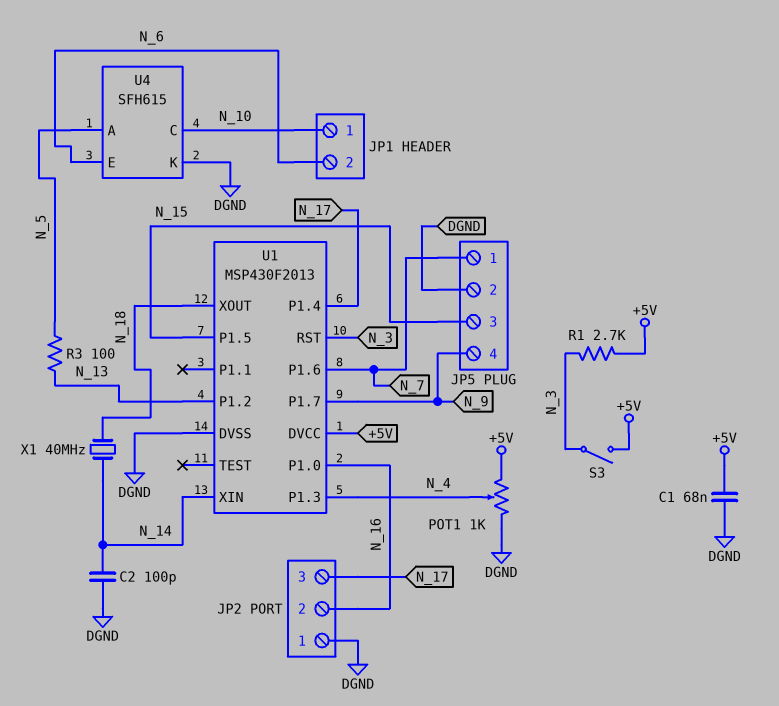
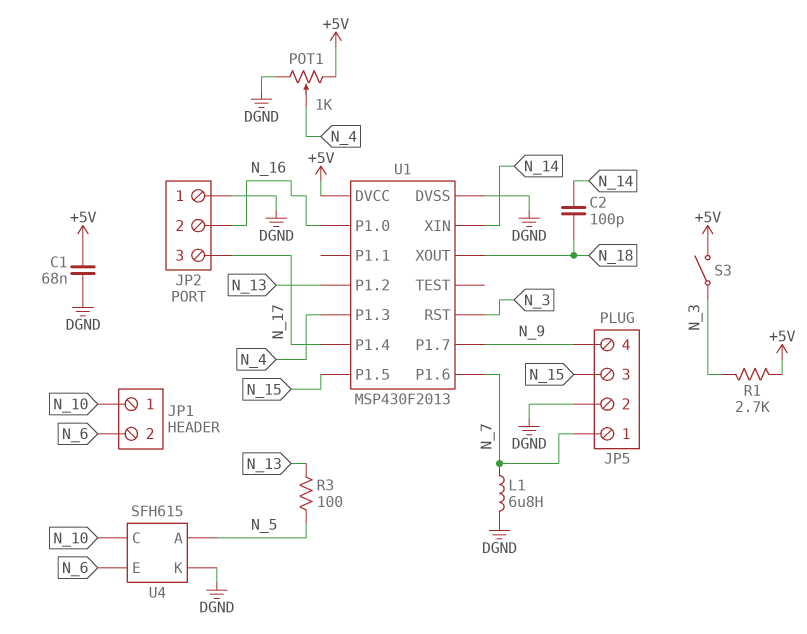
C2: 100pF (DGND, N_14) -> 100pF (N_14, N_18)
L1: none -> 6.8uH (DGND, N_7)
X1: 40MHz (N_14, N_18) -> none

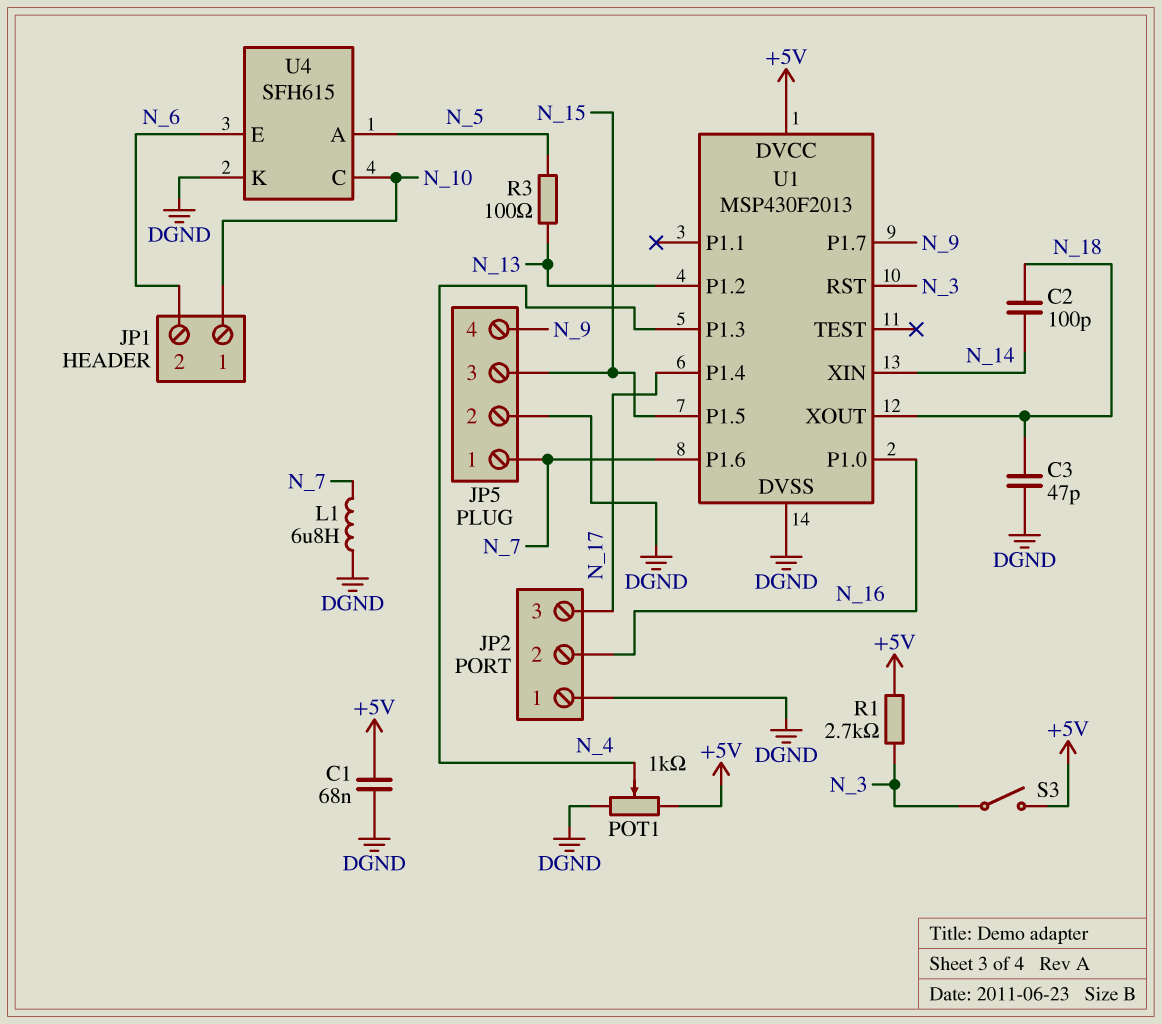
C3: none -> 47pF (DGND, N_18)

